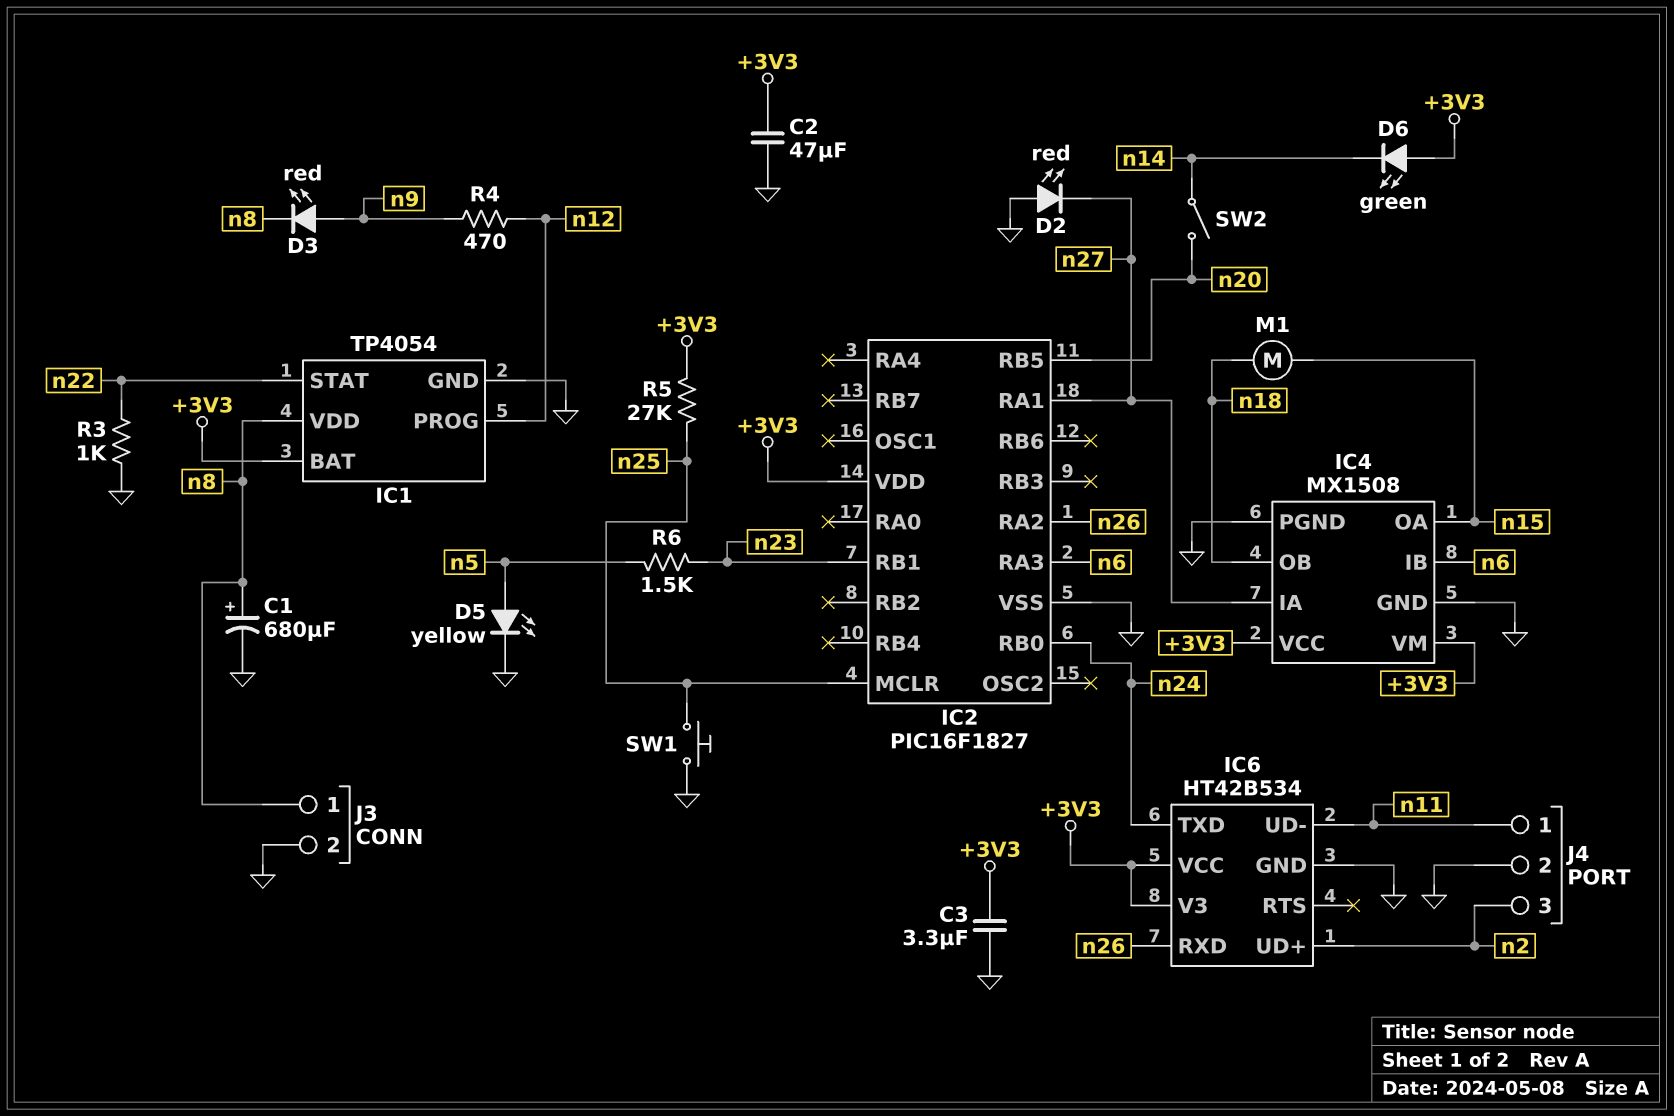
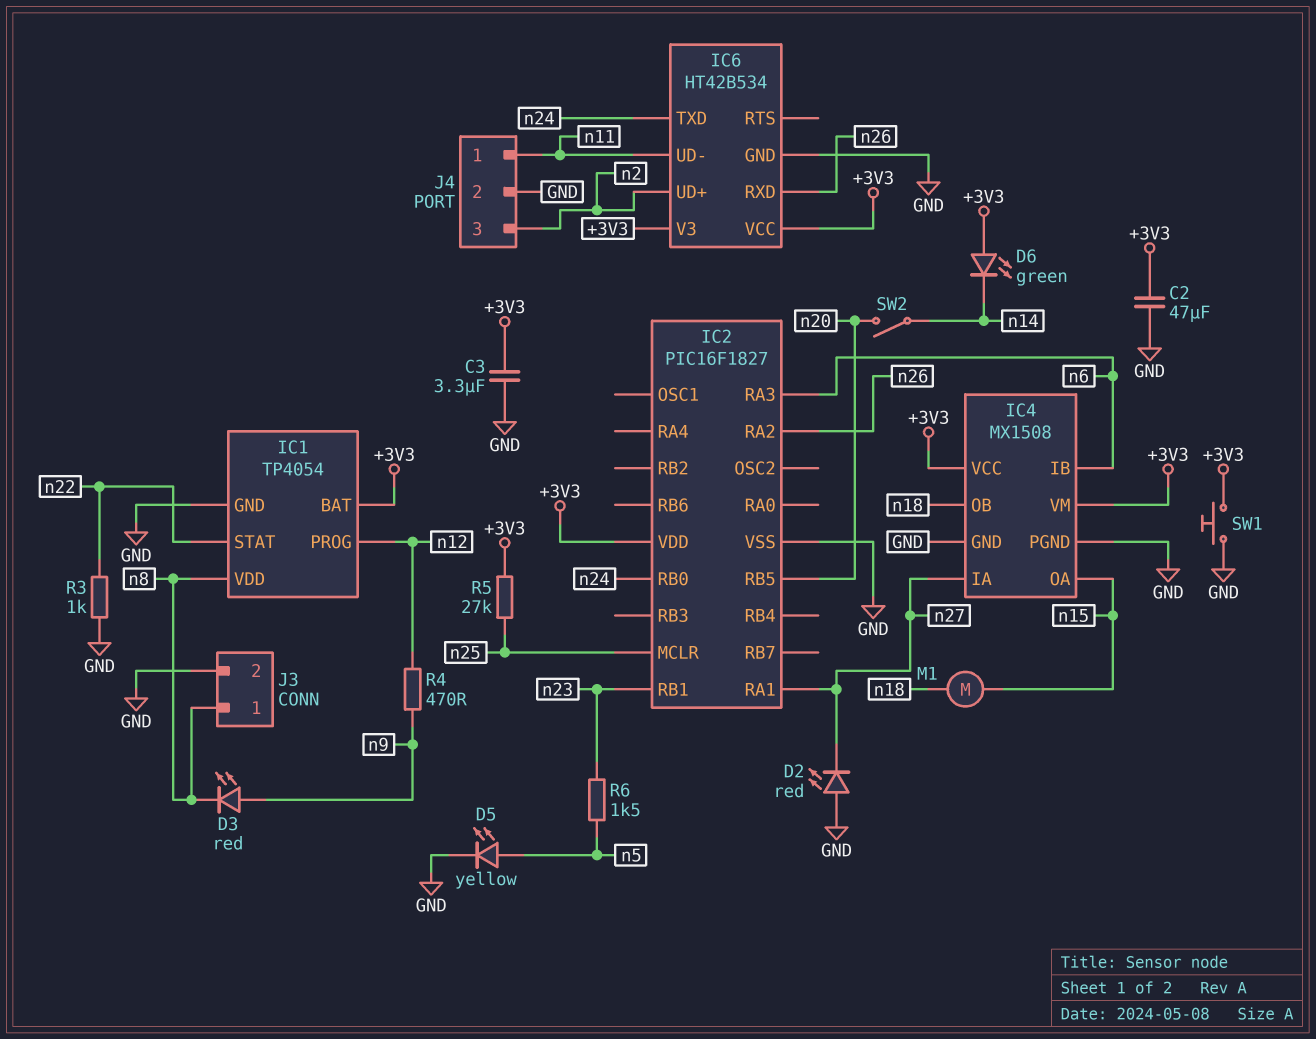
C1: 680uF (plus n8, minus GND) -> none
SW1: button (GND, n25) -> button (+3V3, GND)

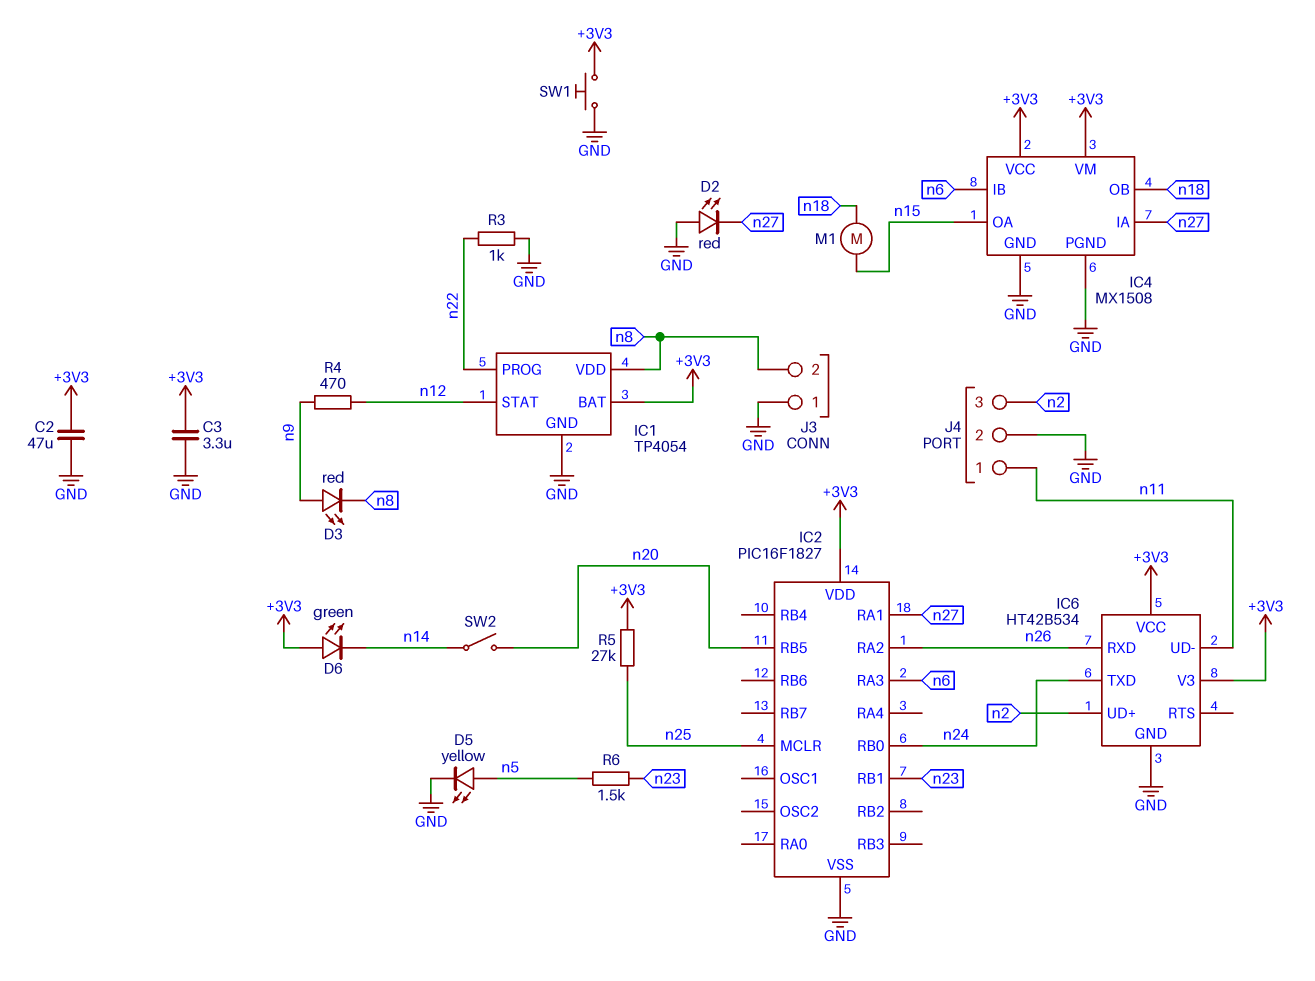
IC1 pin PROG: n12 -> n22
IC1 pin STAT: n22 -> n12
J3 pin 1: n8 -> GND
J3 pin 2: GND -> n8

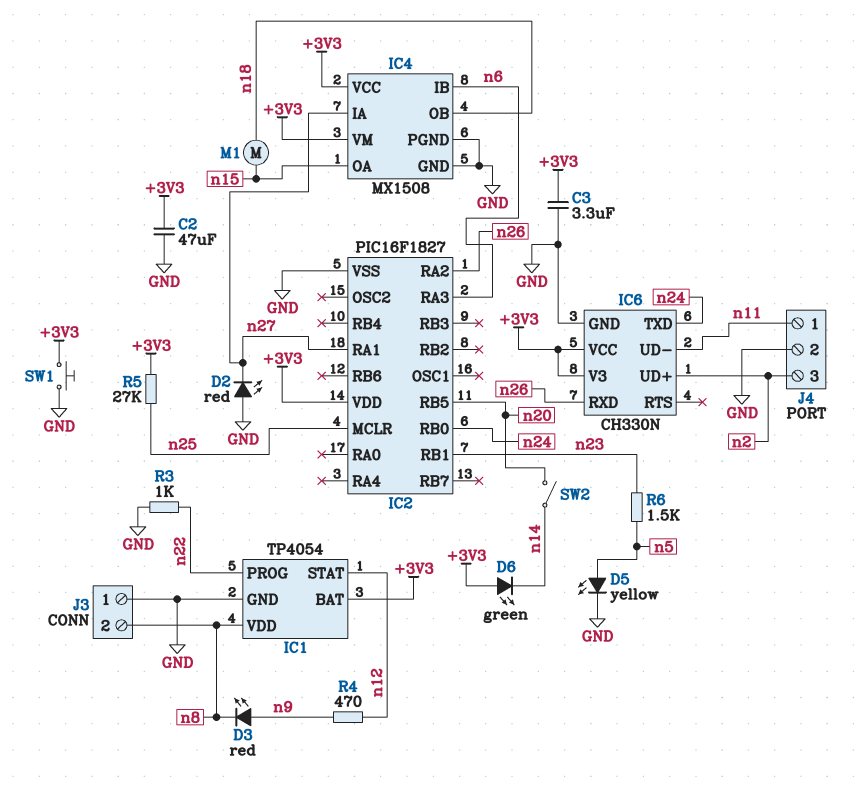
IC6: HT42B534 -> CH330N

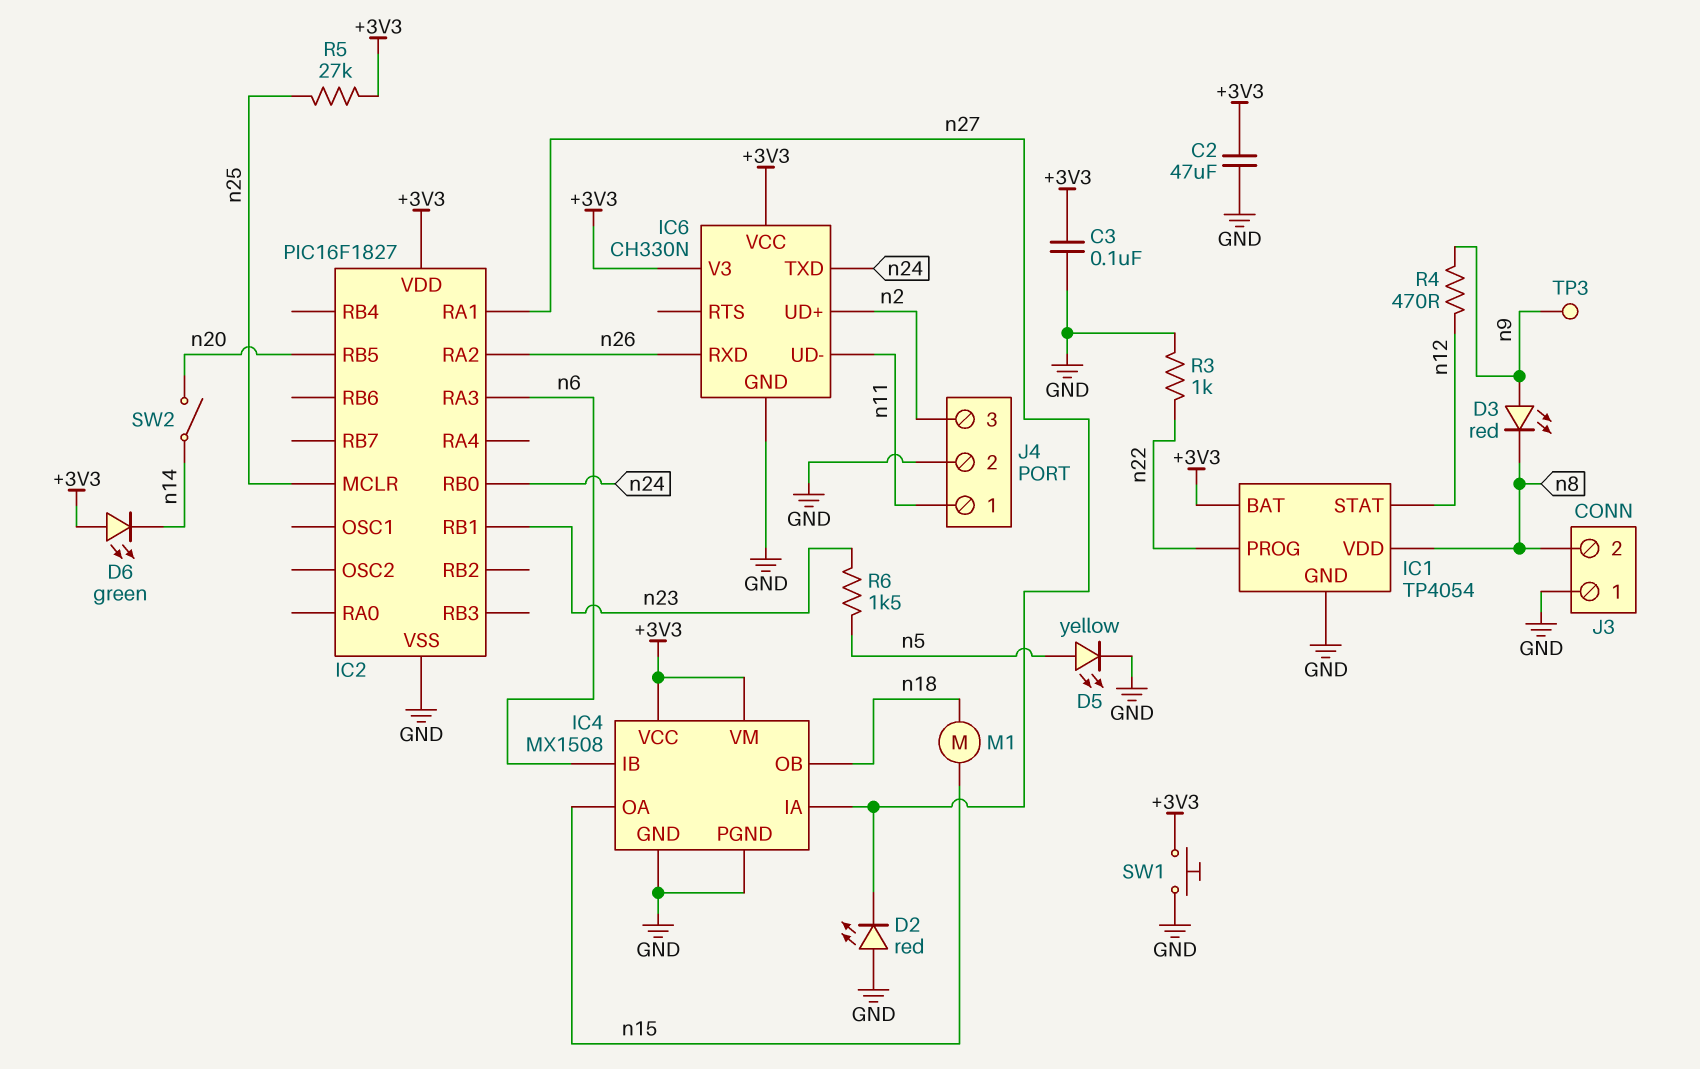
C3: 3.3uF (+3V3, GND) -> 100nF (+3V3, GND)
TP3: none -> test point (n9)

